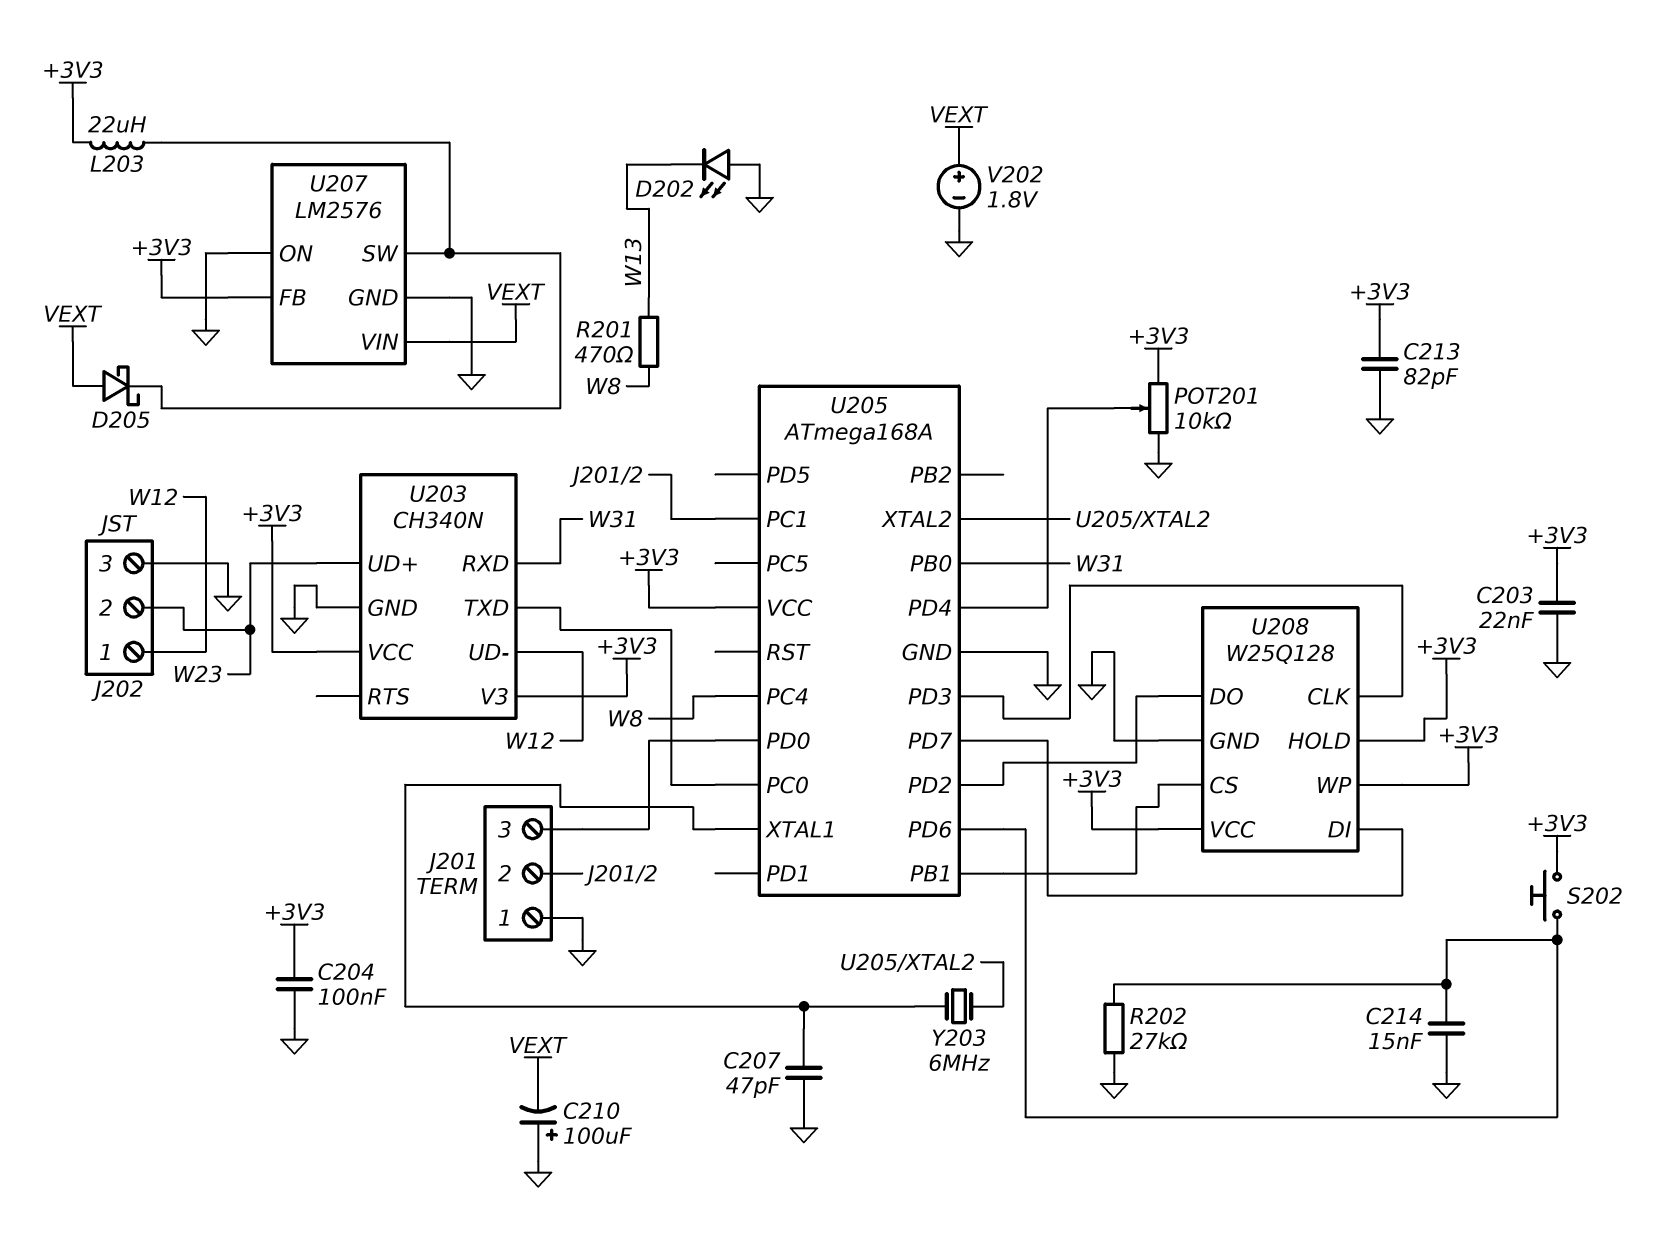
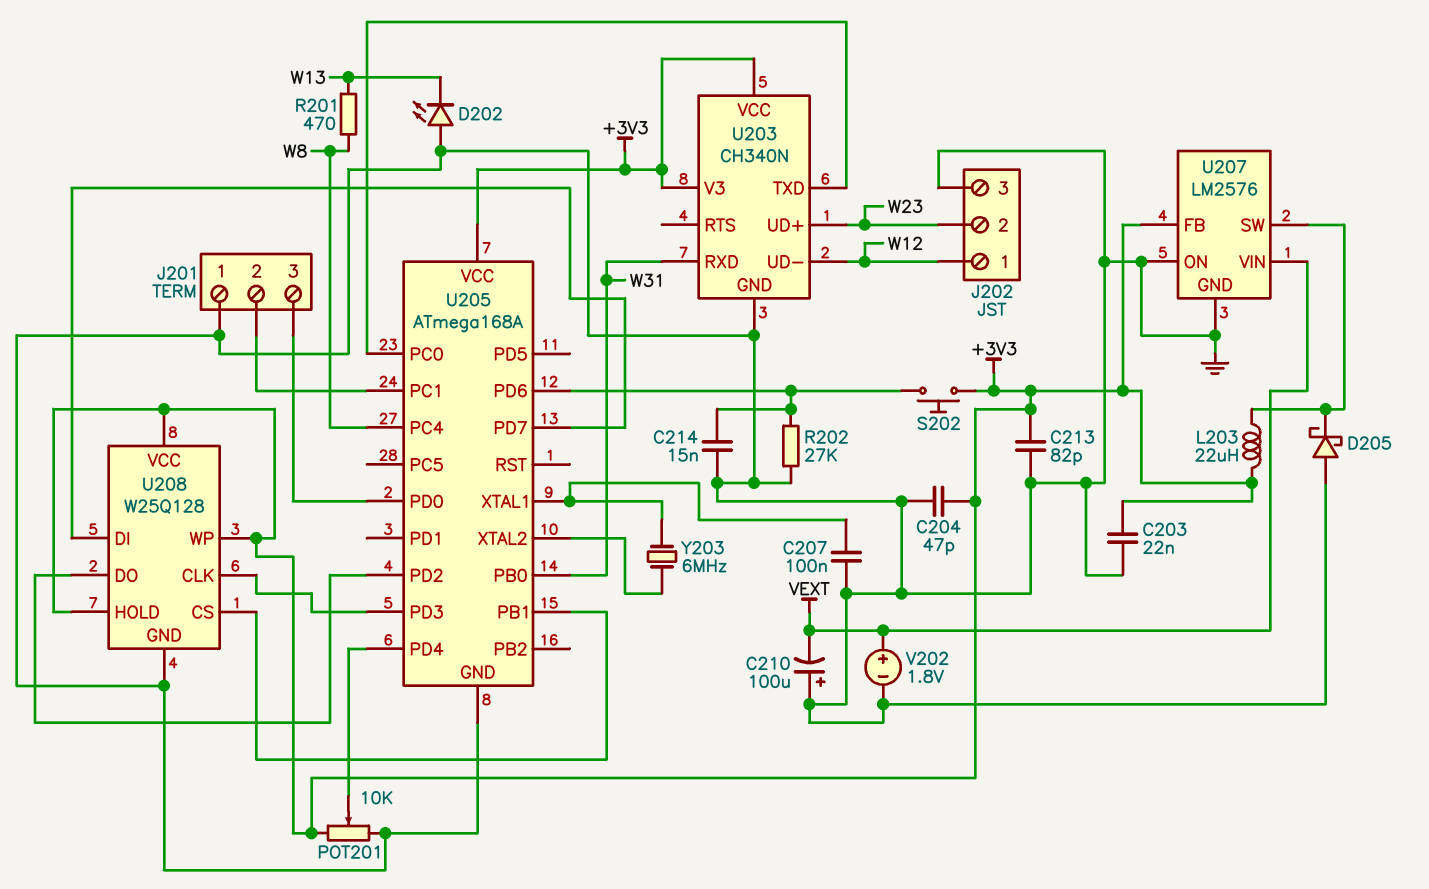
C204: 100nF (+3V3, GND) -> 47pF (+3V3, GND)
C207: 47pF (GND, U205/XTAL1) -> 100nF (GND, U205/XTAL1)
D205: schottky (A VEXT, K U207/SW) -> schottky (A GND, K U207/SW)

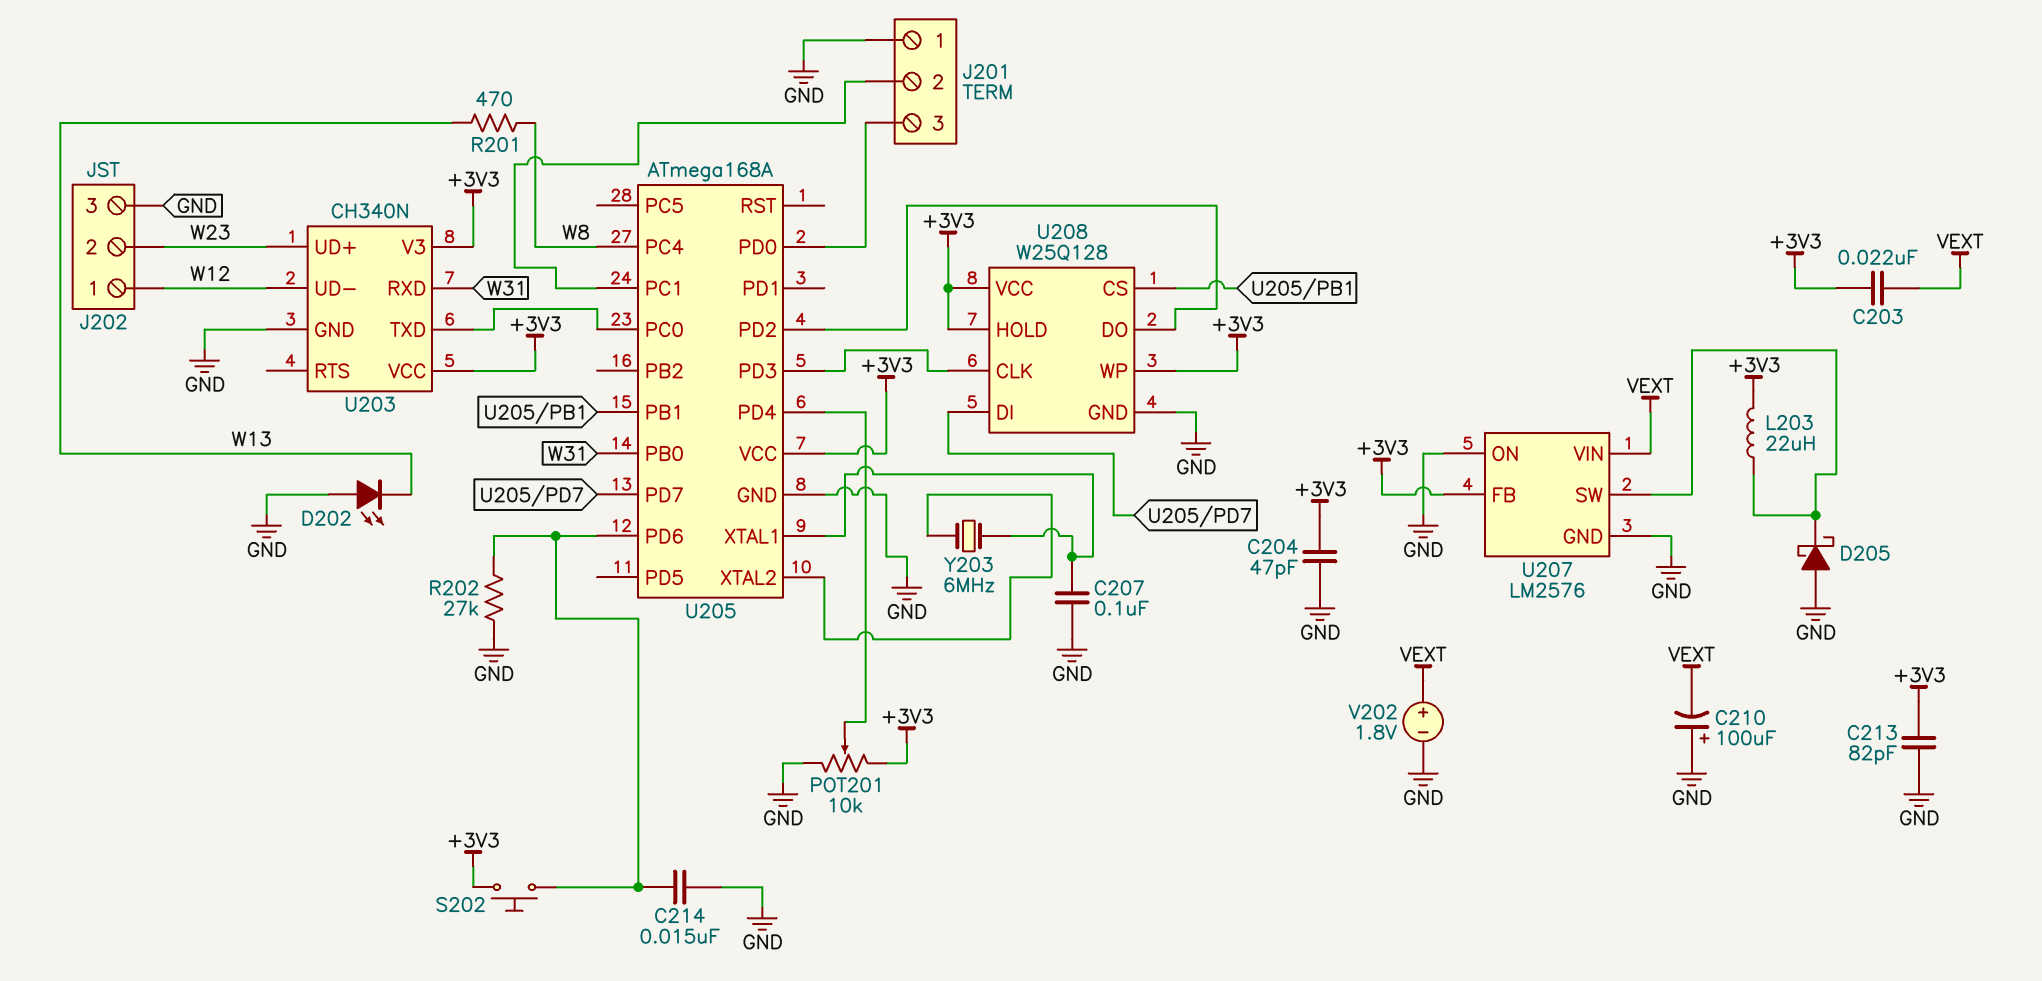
C203: 22nF (+3V3, GND) -> 22nF (+3V3, VEXT)

